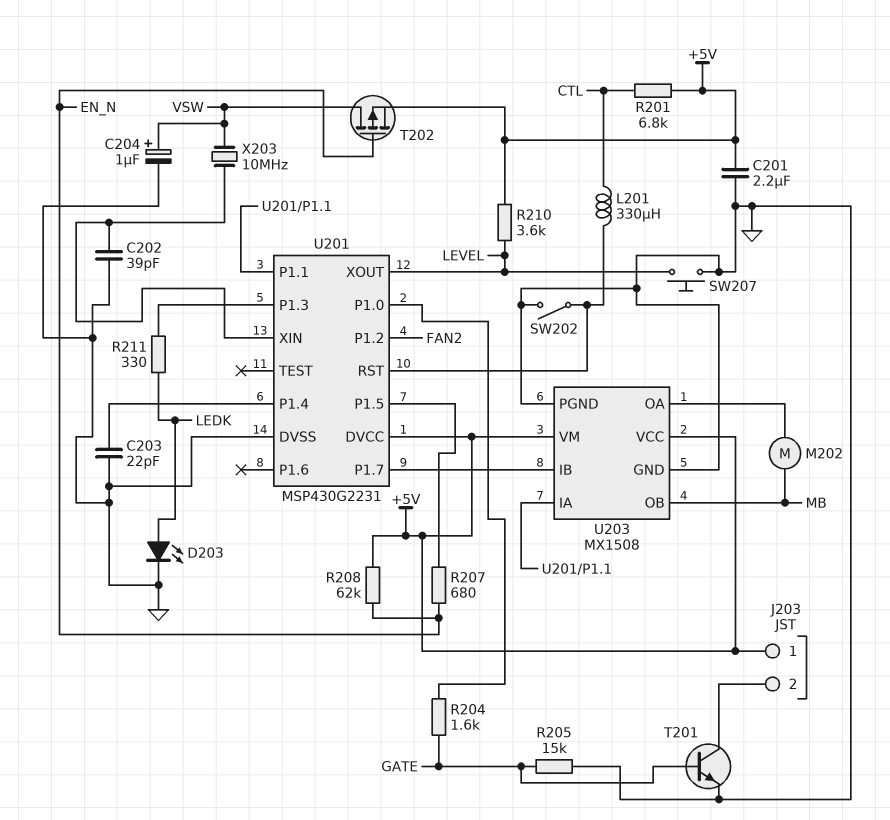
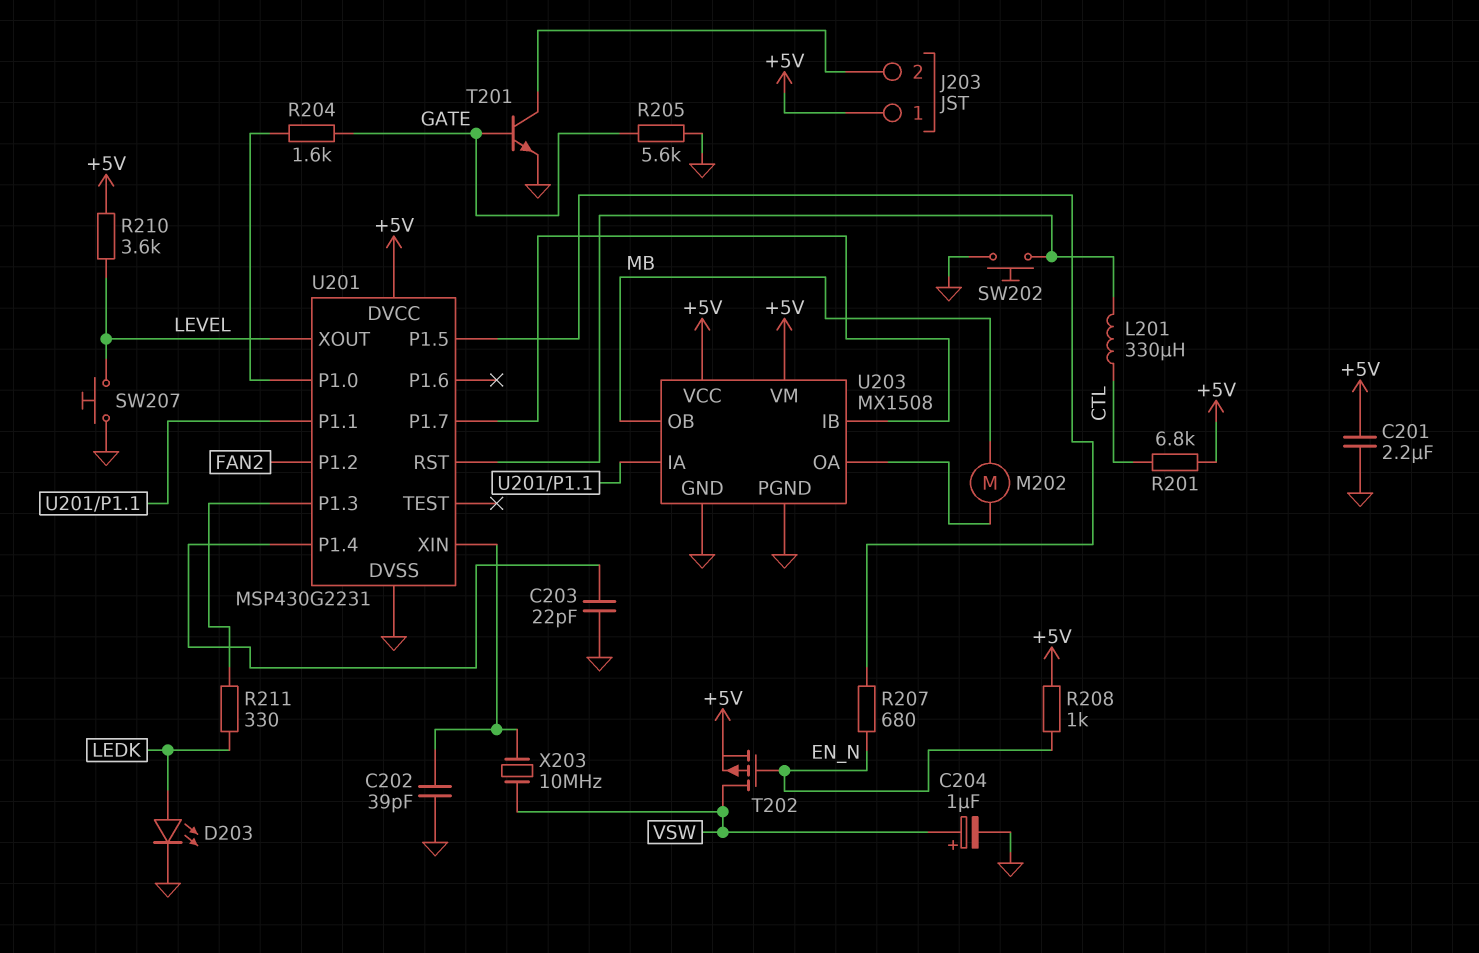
R205: 15k (GATE, GND) -> 5.6k (GATE, GND)
R208: 62k (+5V, EN_N) -> 1k (+5V, EN_N)
SW202: switch (GND, U201/RST) -> button (GND, U201/RST)

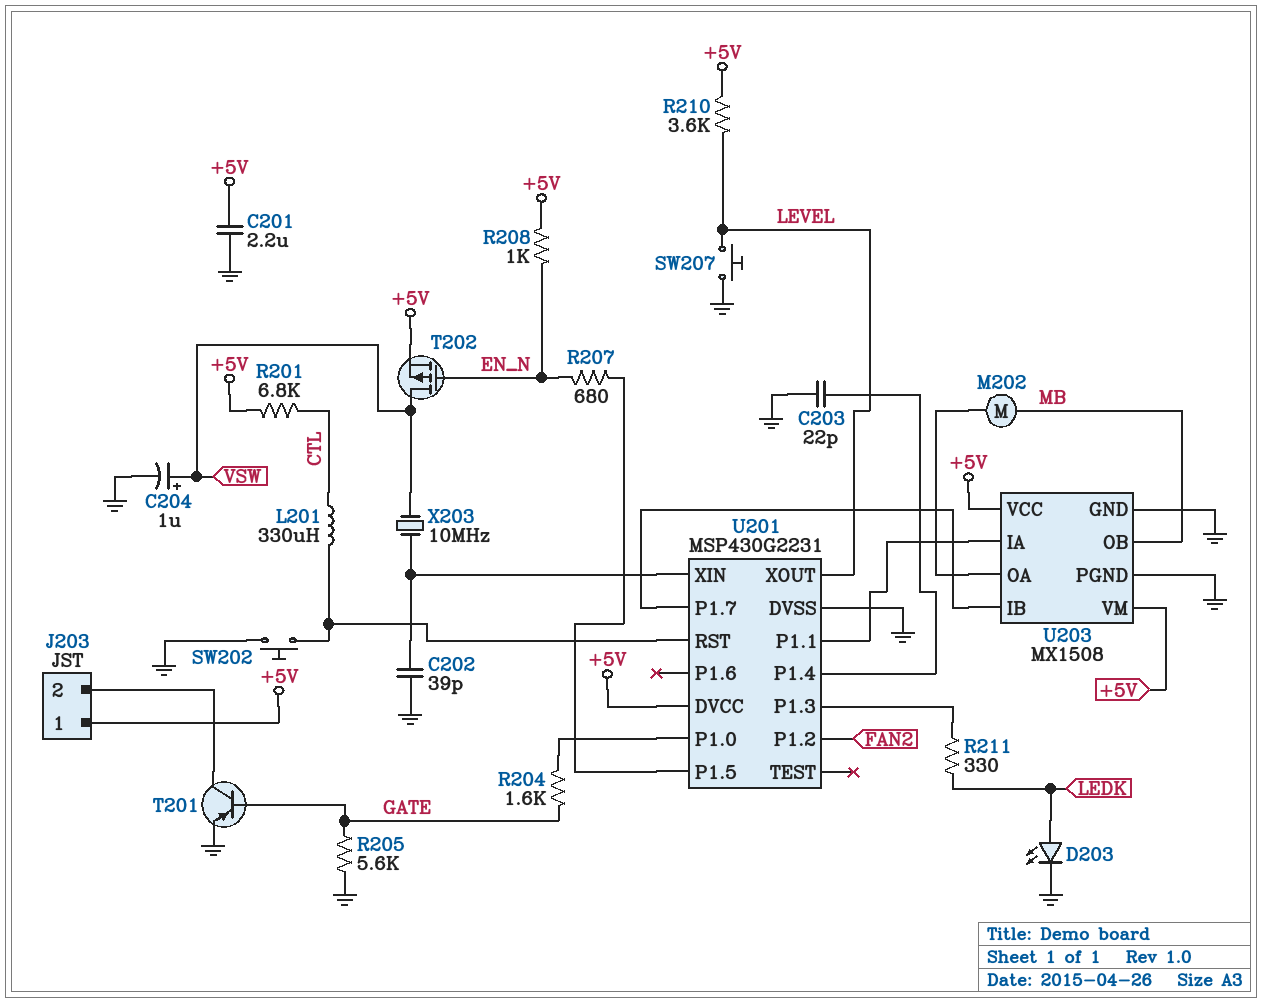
T201: NPN (B GATE, C J203/2, E GND) -> PNP (B GATE, C J203/2, E GND)

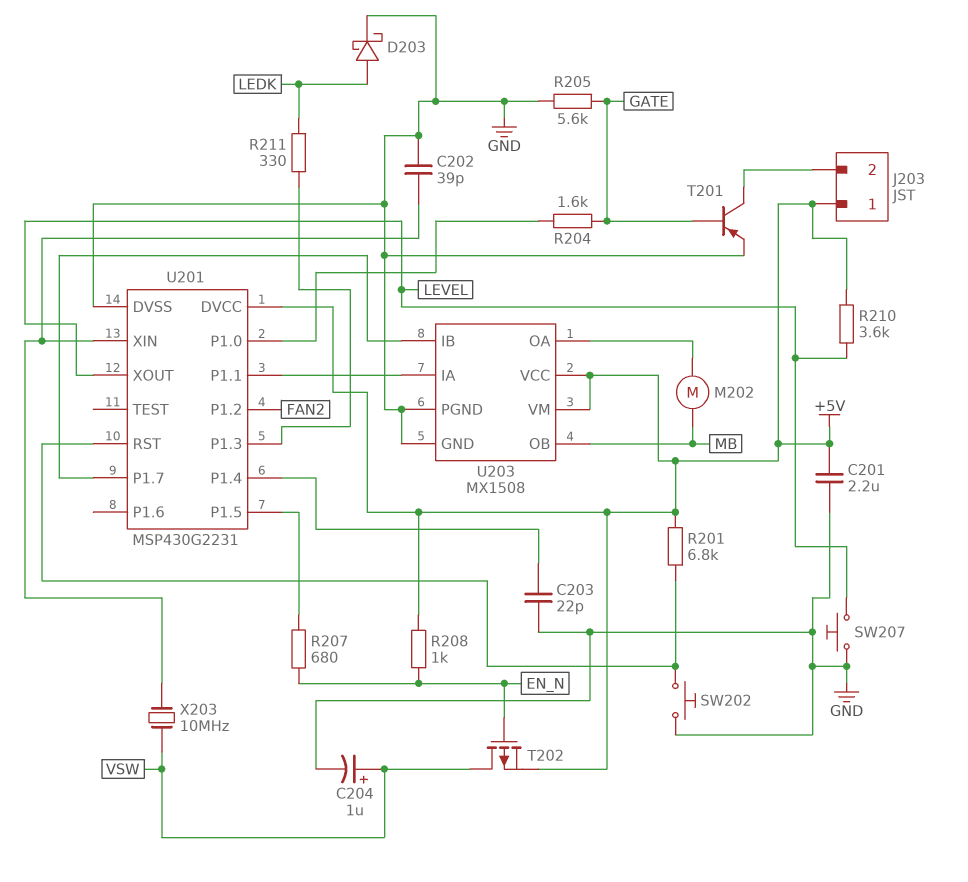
D203: LED (A LEDK, K GND) -> schottky (A LEDK, K GND)
L201: 330uH (CTL, U201/RST) -> none
R201: 6.8k (+5V, CTL) -> 6.8k (+5V, U201/RST)

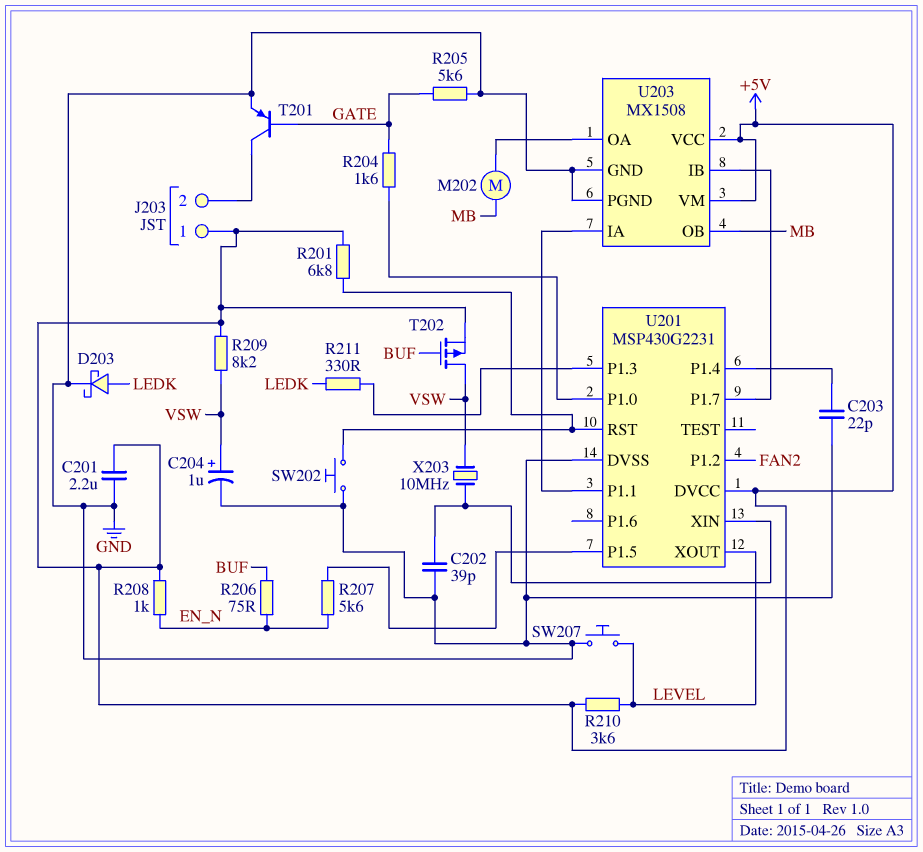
R206: none -> 75 (BUF, EN_N)
R207: 680 (EN_N, U201/P1.5) -> 5.6k (EN_N, U201/P1.5)
R209: none -> 8.2k (+5V, VSW)
T202: PMOS (G EN_N, D VSW, S +5V) -> PMOS (G BUF, D VSW, S +5V)

